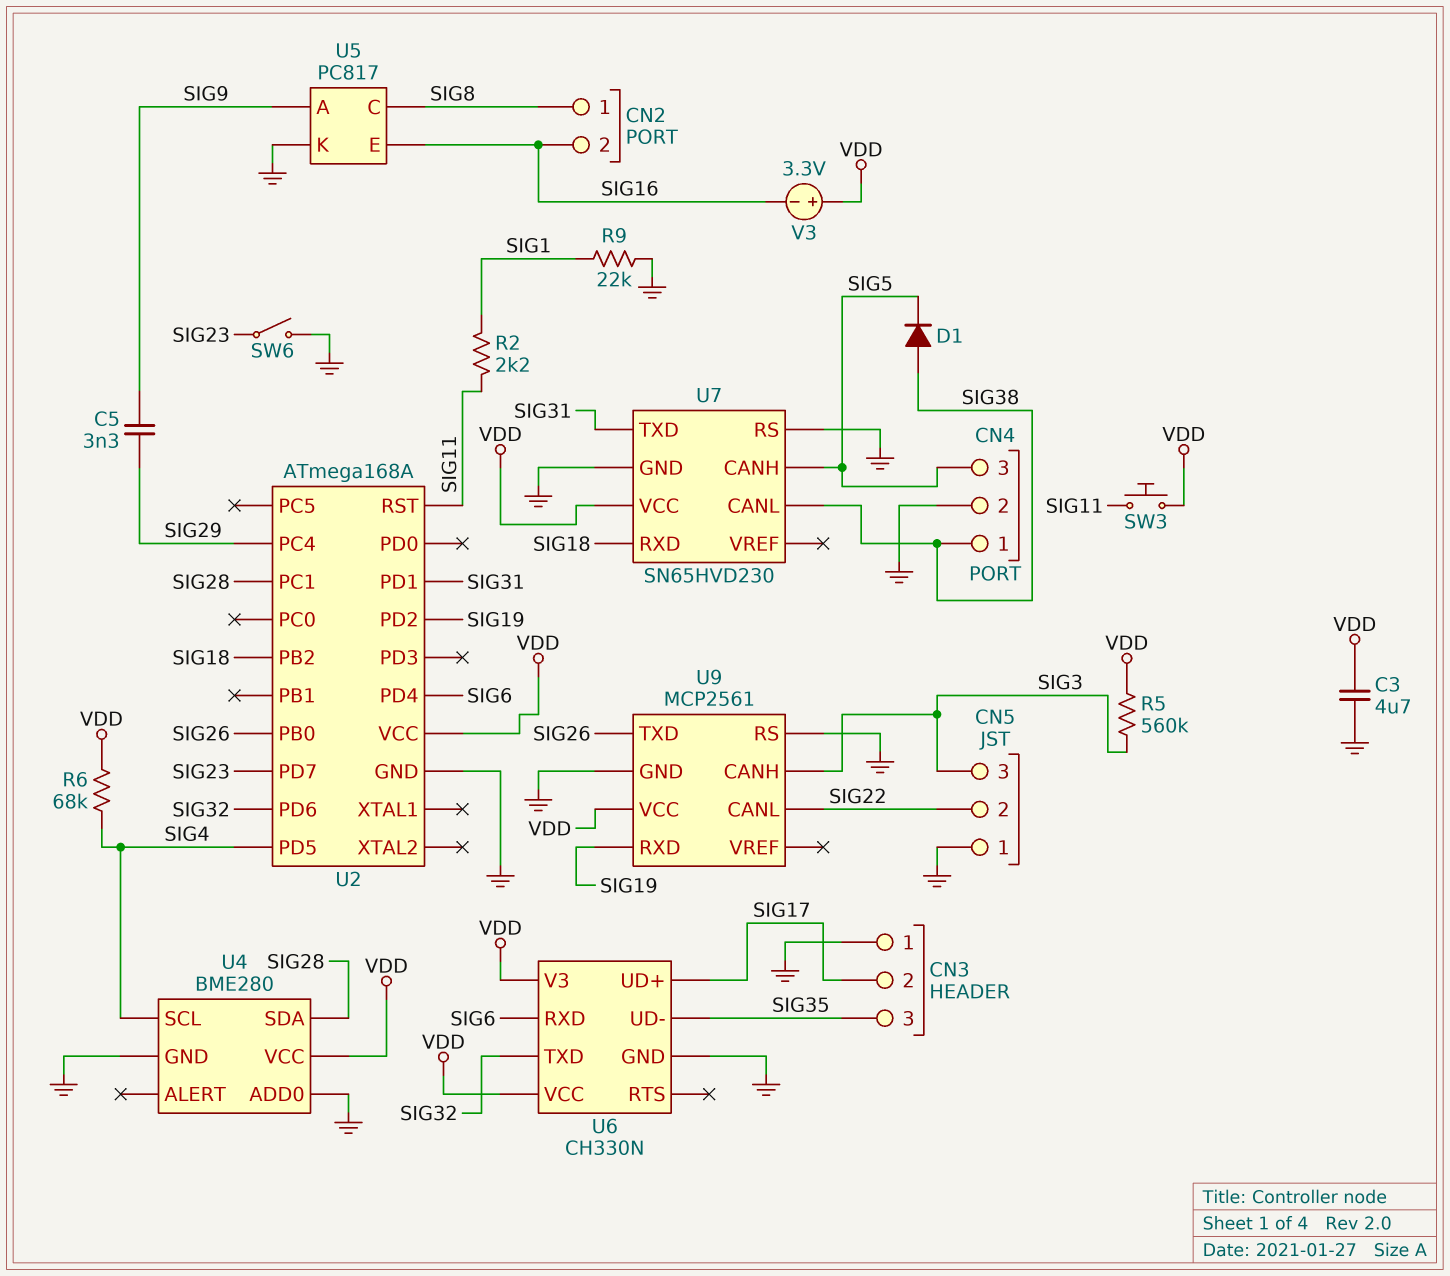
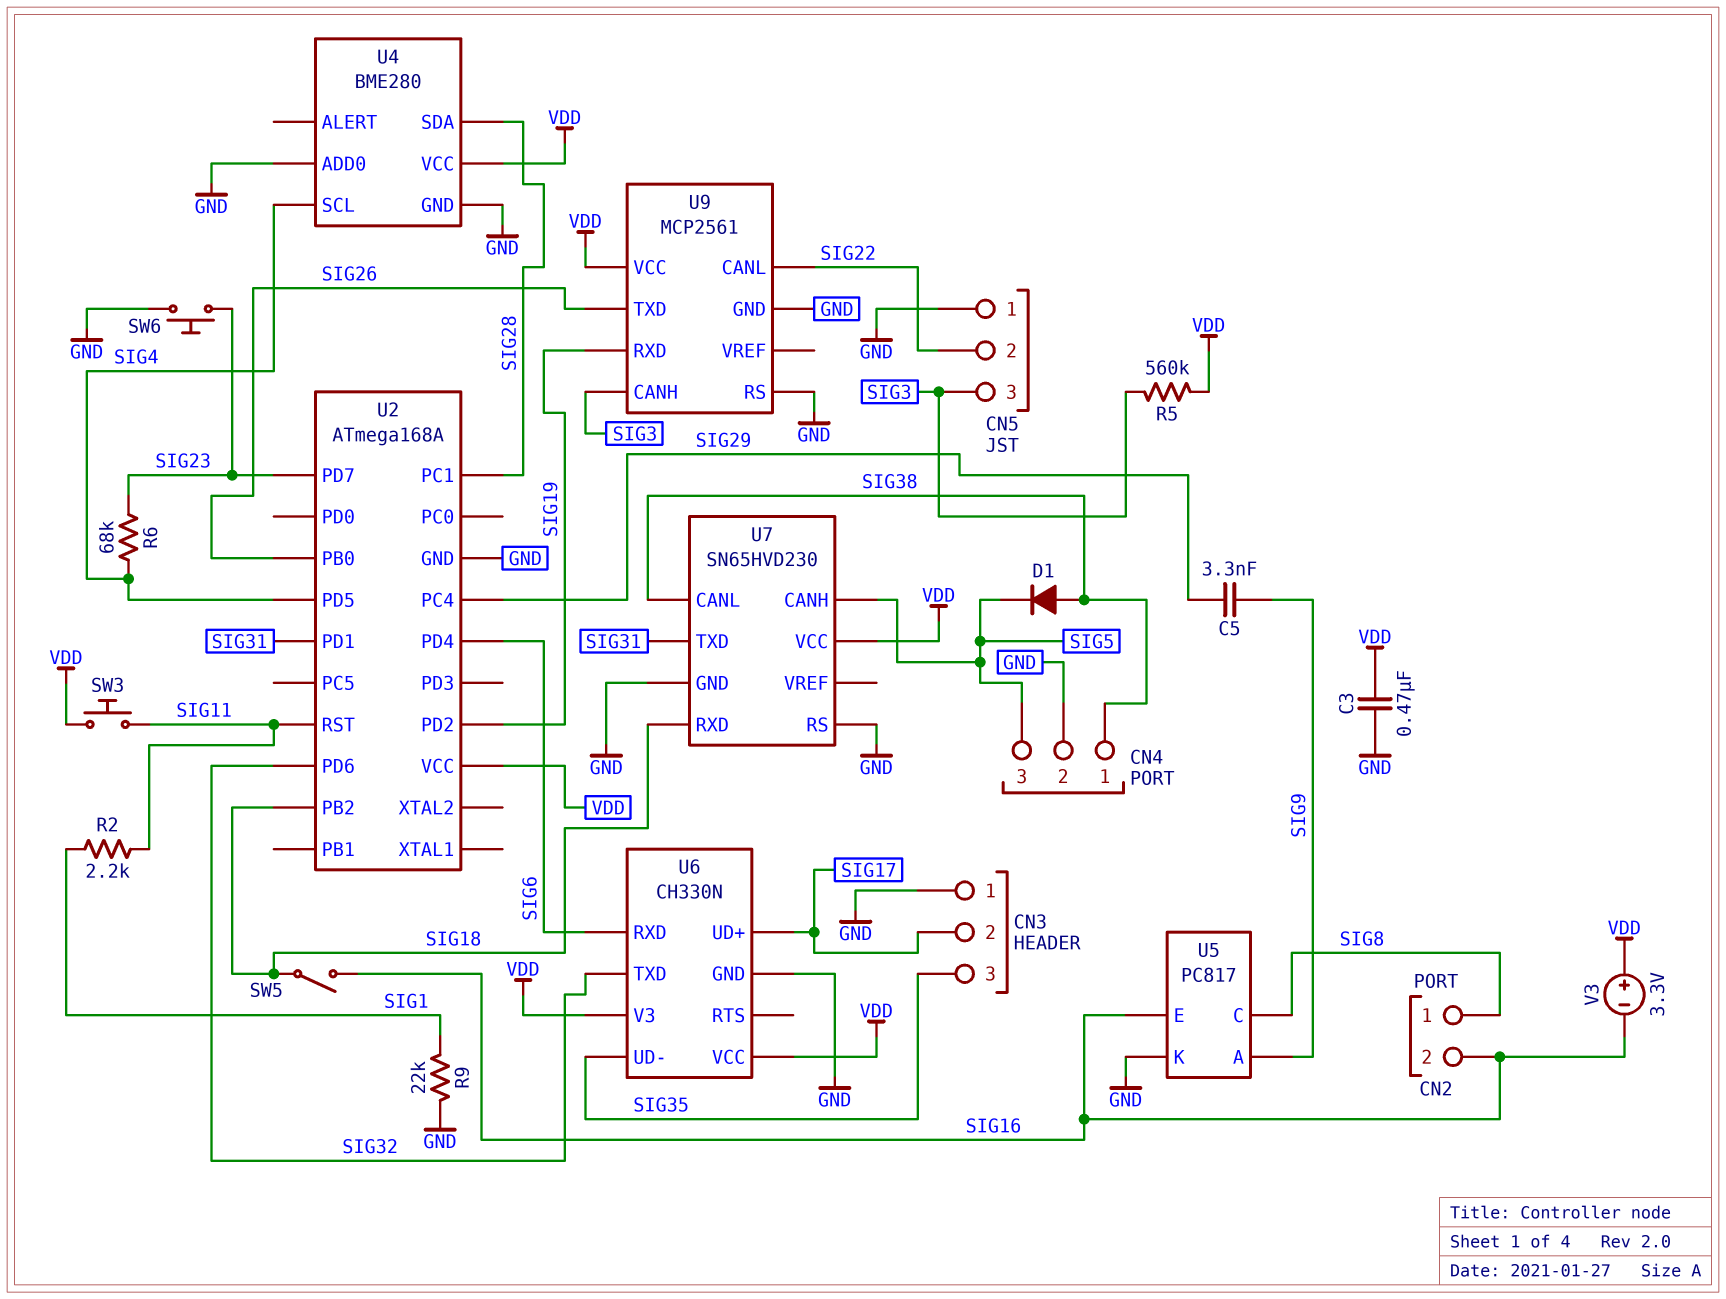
C3: 4.7uF (GND, VDD) -> 470nF (GND, VDD)
R6: 68k (SIG4, VDD) -> 68k (SIG4, SIG23)
SW5: none -> switch (SIG16, SIG18)
SW6: switch (GND, SIG23) -> button (GND, SIG23)

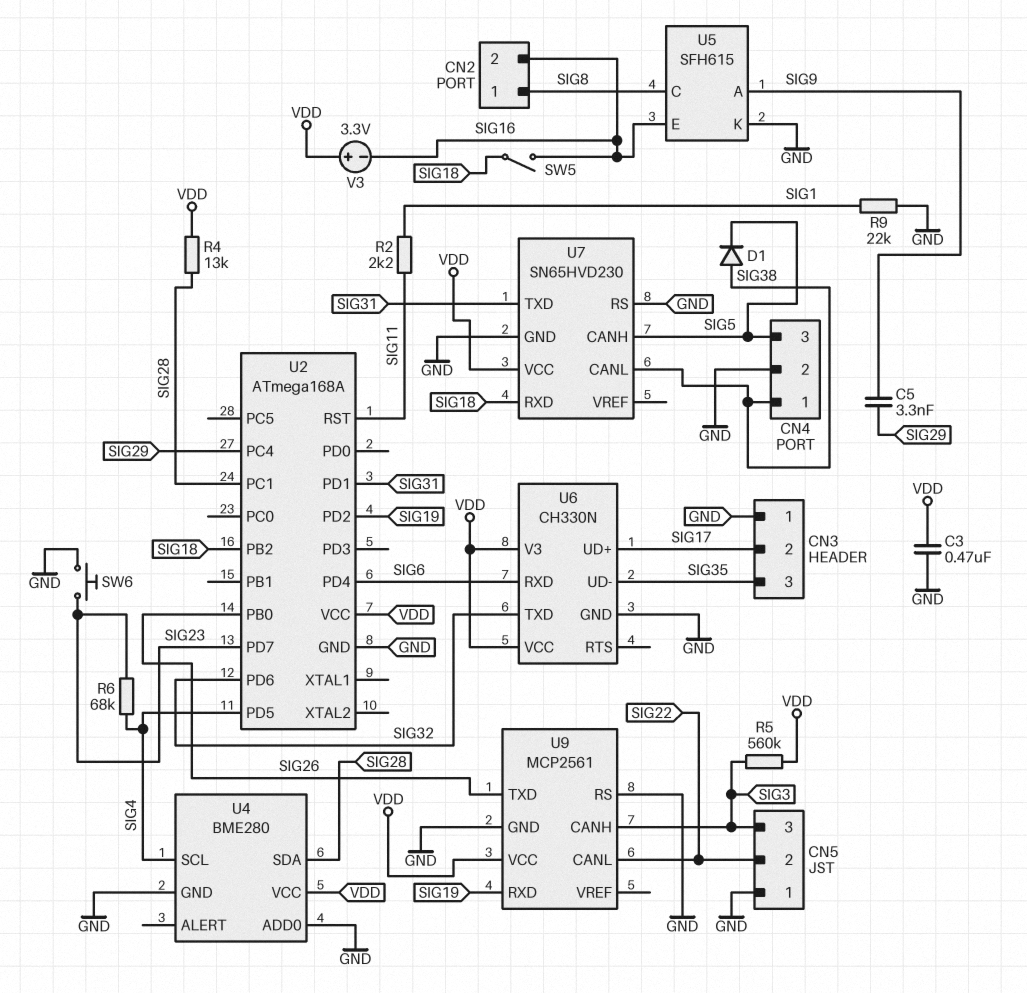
R4: none -> 13k (SIG28, VDD)
SW3: button (SIG11, VDD) -> none
U5: PC817 -> SFH615

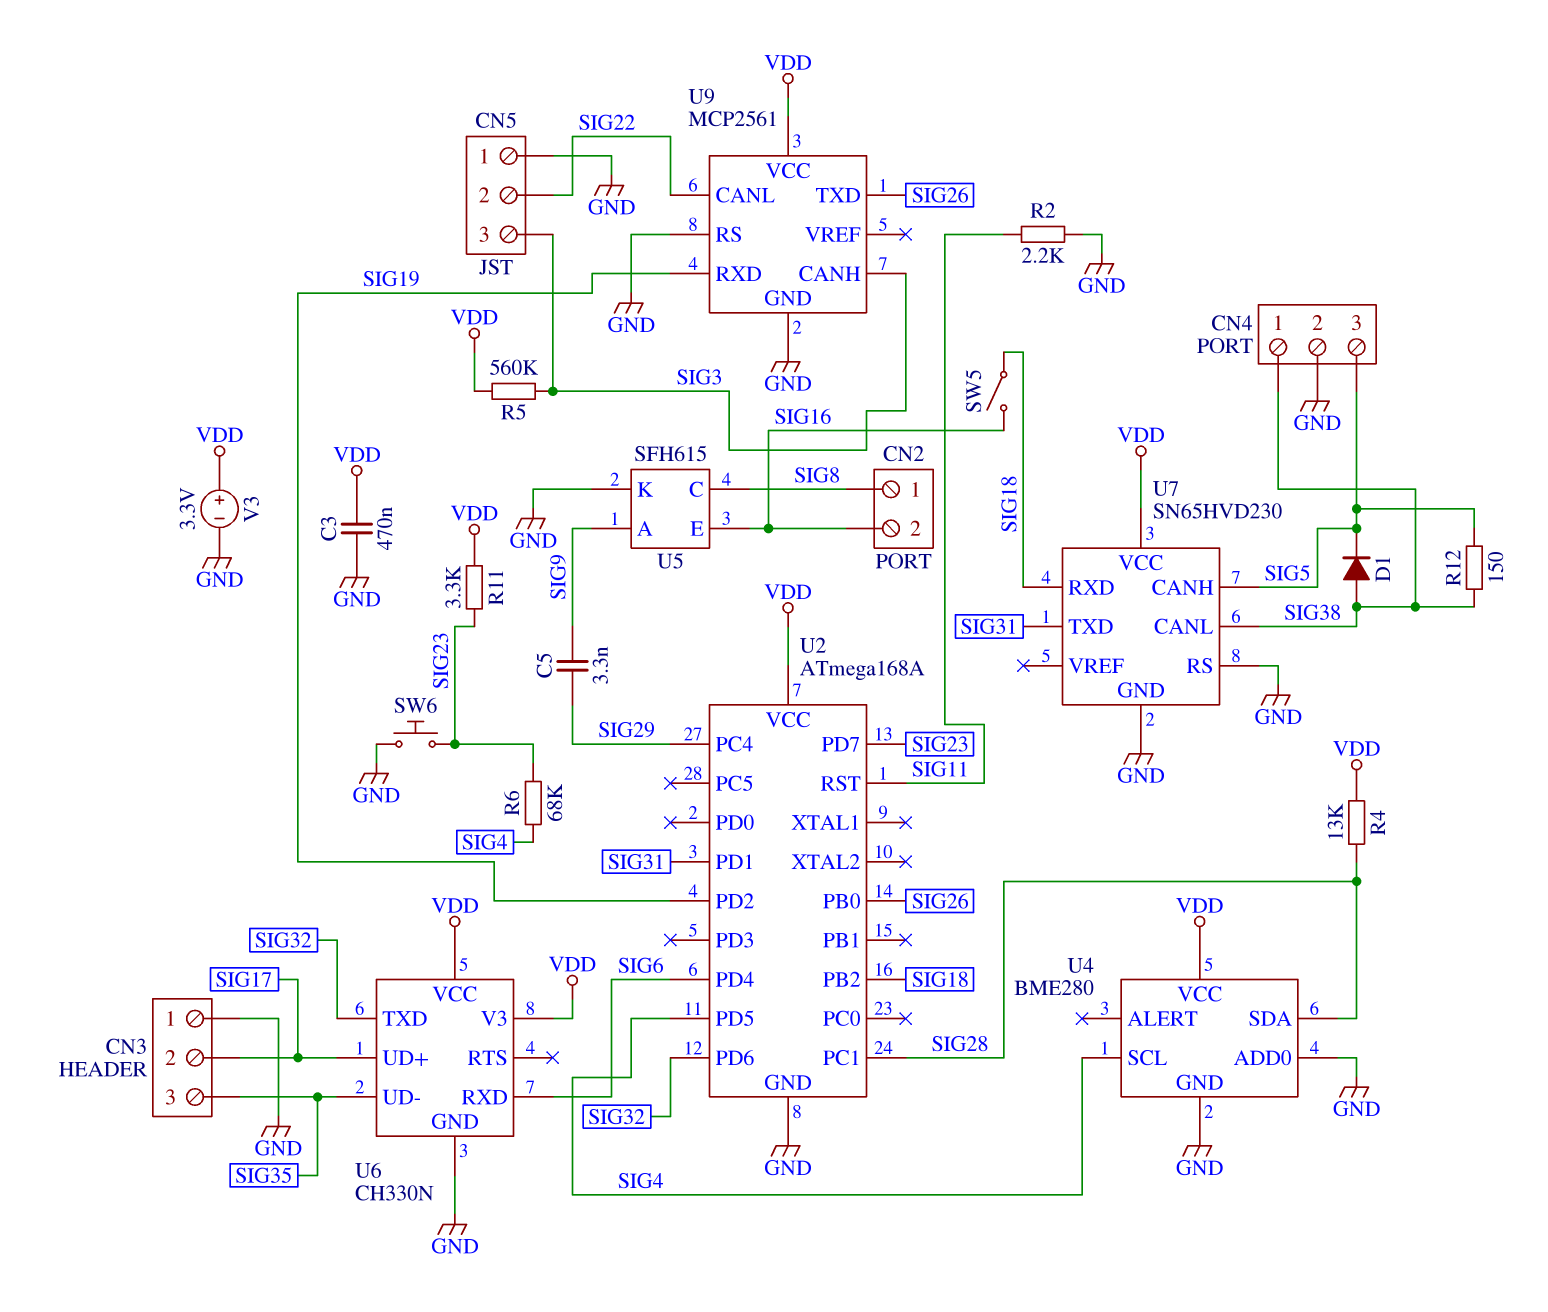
R2: 2.2k (SIG1, SIG11) -> 2.2k (GND, SIG11)
R9: 22k (GND, SIG1) -> none
R11: none -> 3.3k (SIG23, VDD)
R12: none -> 150 (SIG5, SIG38)
V3: 3.3V (plus VDD, minus SIG16) -> 3.3V (plus VDD, minus GND)

